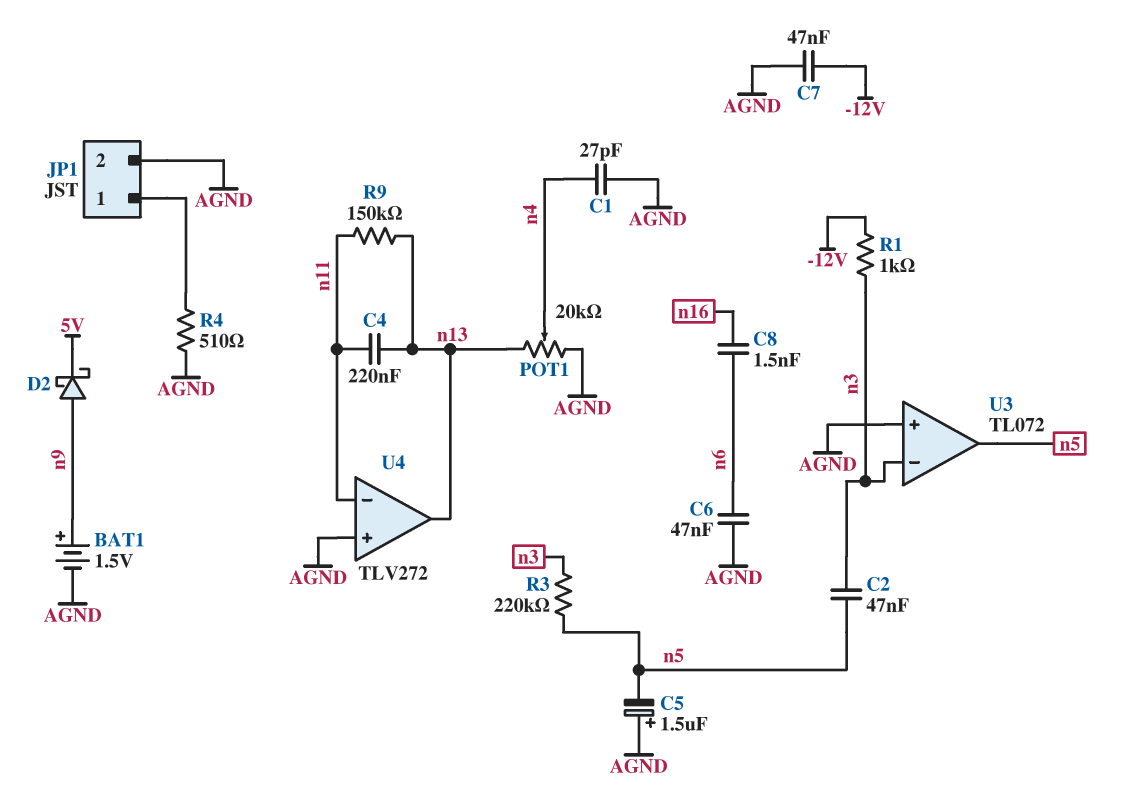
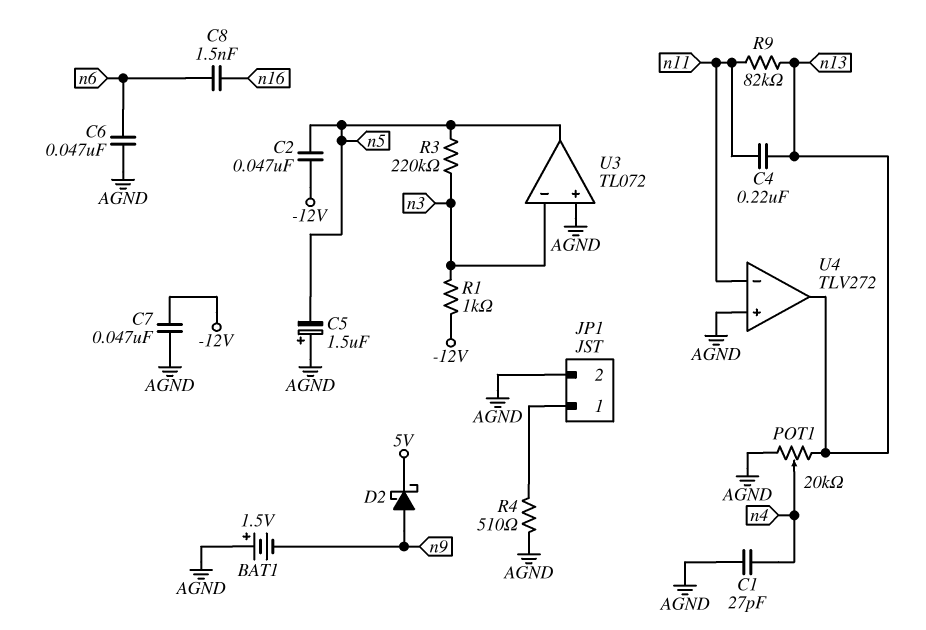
BAT1: 1.5V (plus n9, minus AGND) -> 1.5V (plus AGND, minus n9)
C2: 47nF (n3, n5) -> 47nF (-12V, n5)
R9: 150k (n11, n13) -> 82k (n11, n13)

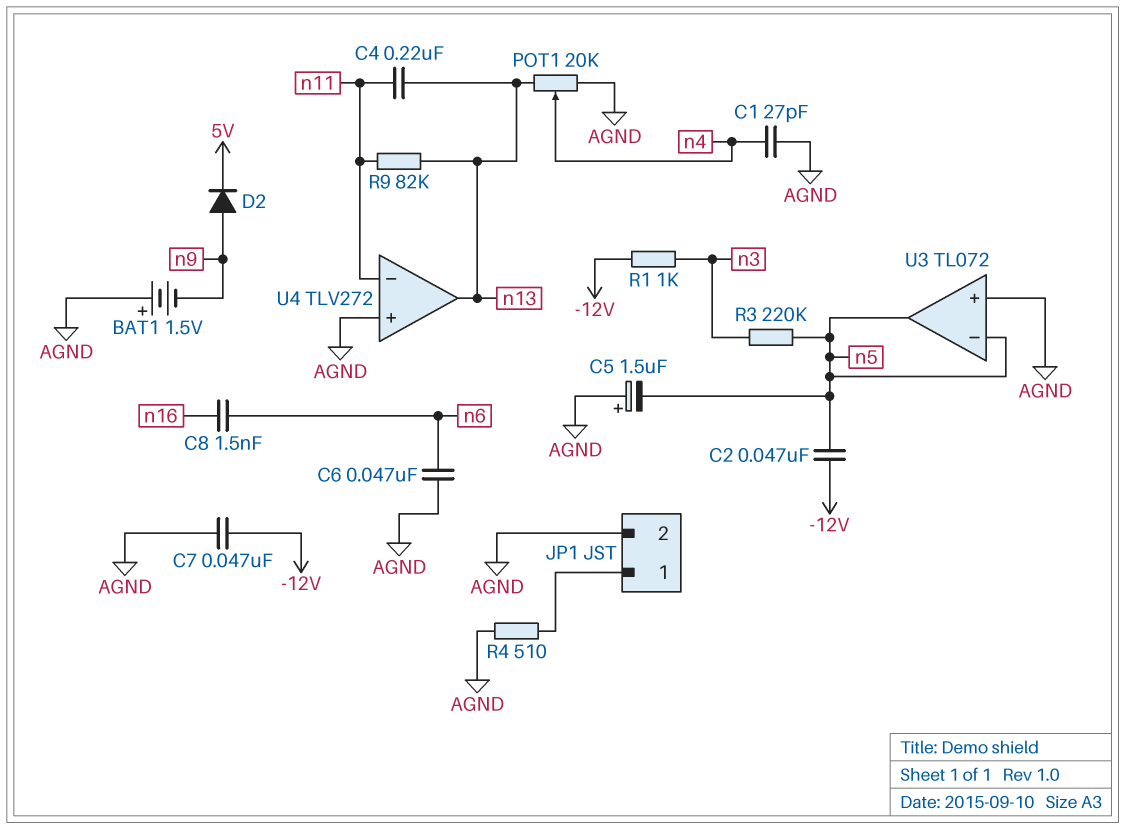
D2: schottky (A n9, K 5V) -> diode (A n9, K 5V)
U3 pin in-: n3 -> n5

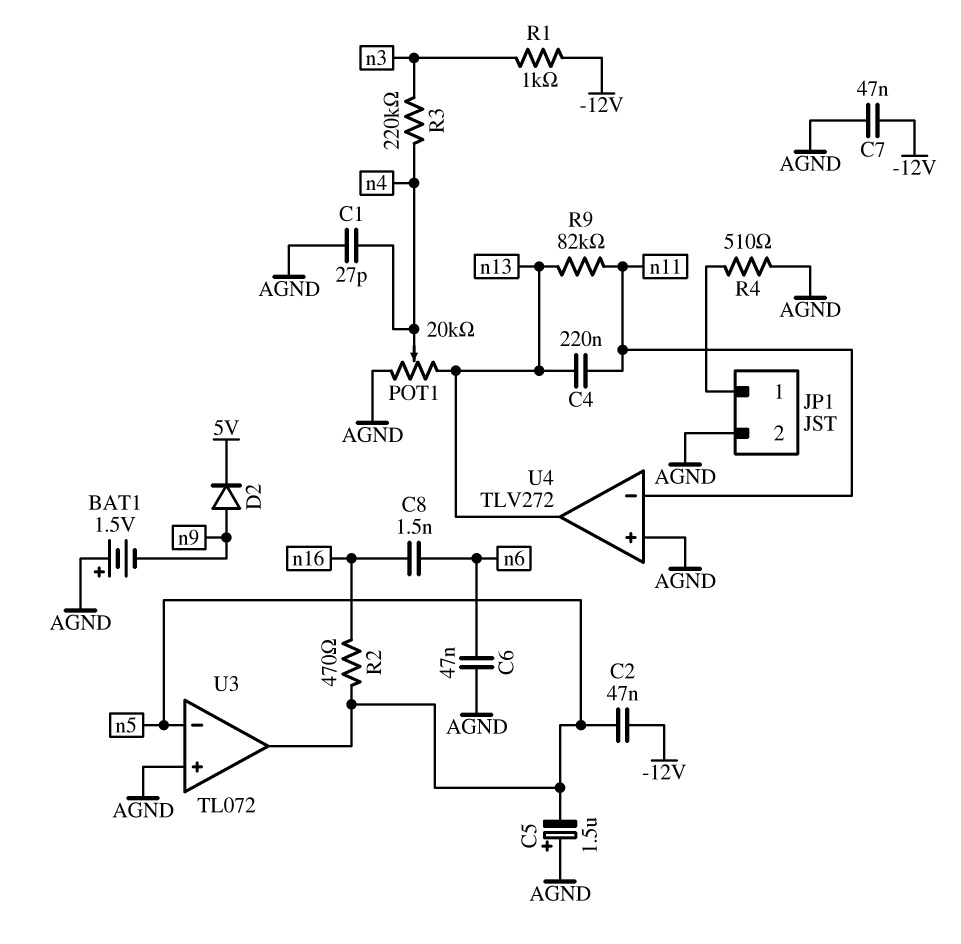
R2: none -> 470 (n5, n16)
R3: 220k (n3, n5) -> 220k (n3, n4)

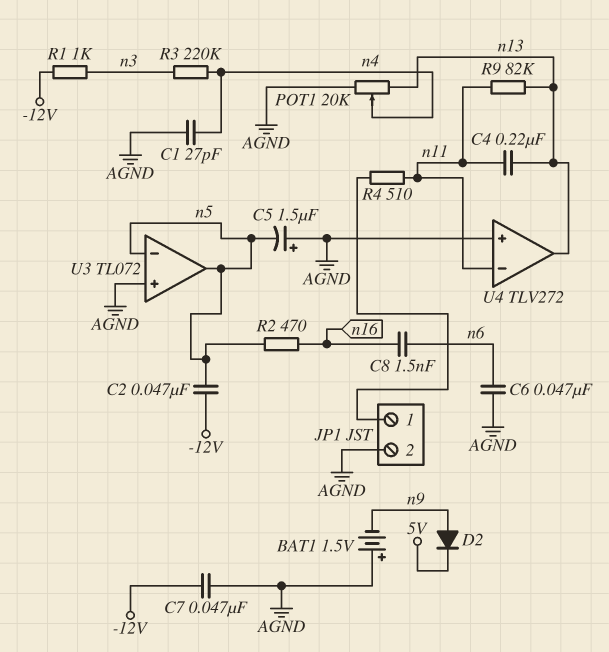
R4: 510 (AGND, JP1/1) -> 510 (JP1/1, n11)

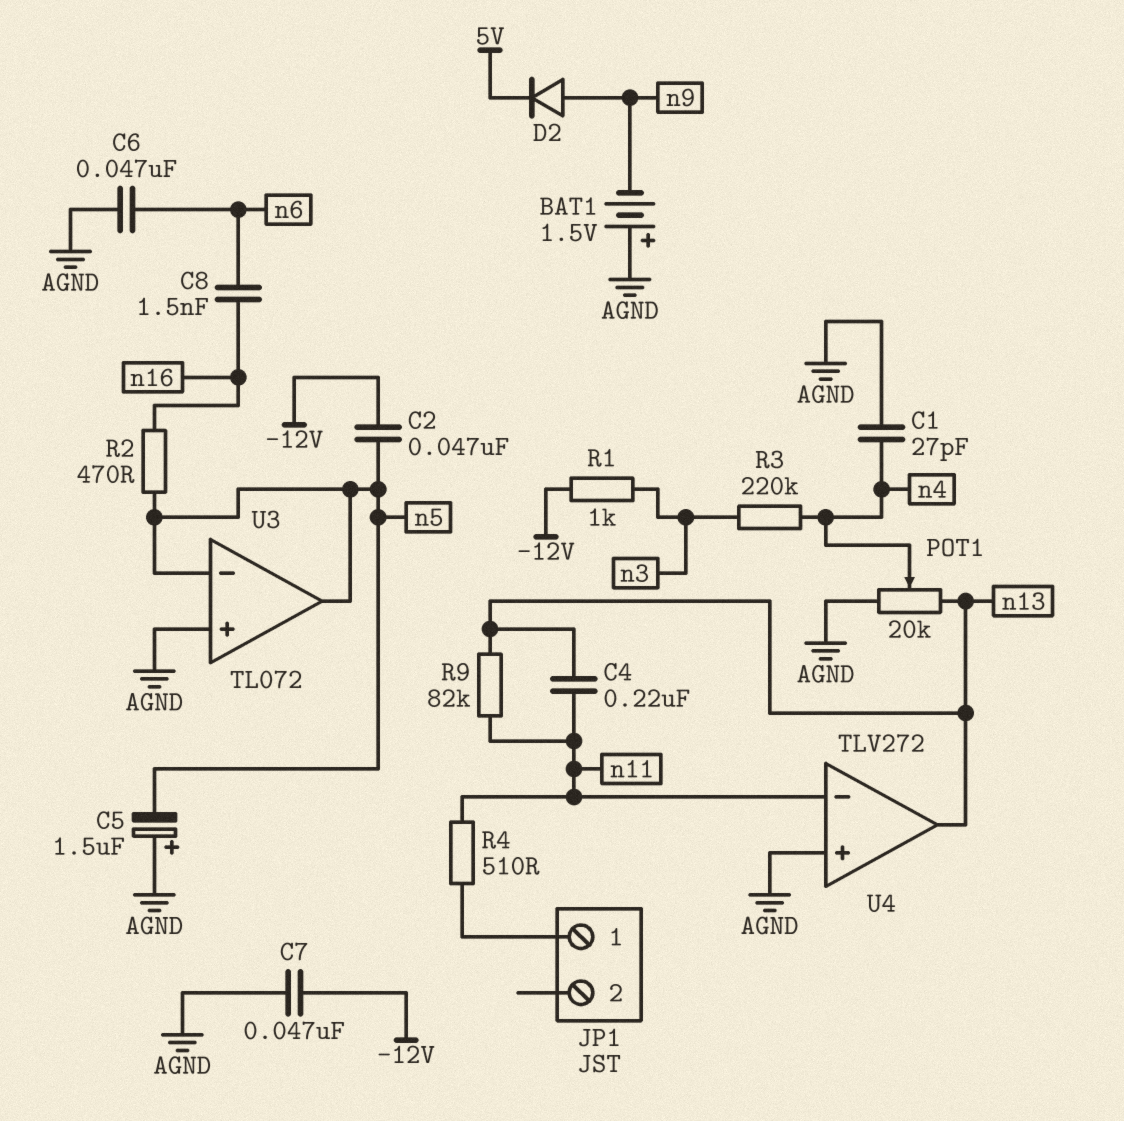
JP1 pin 2: AGND -> none

